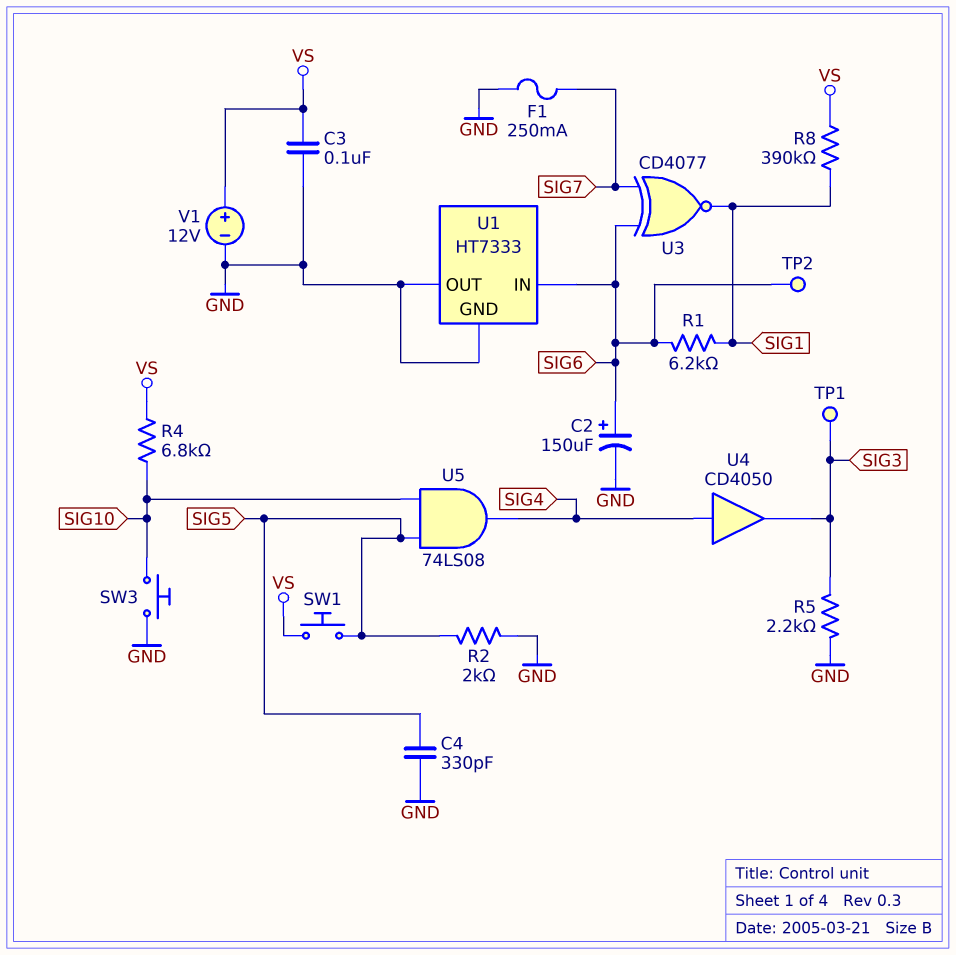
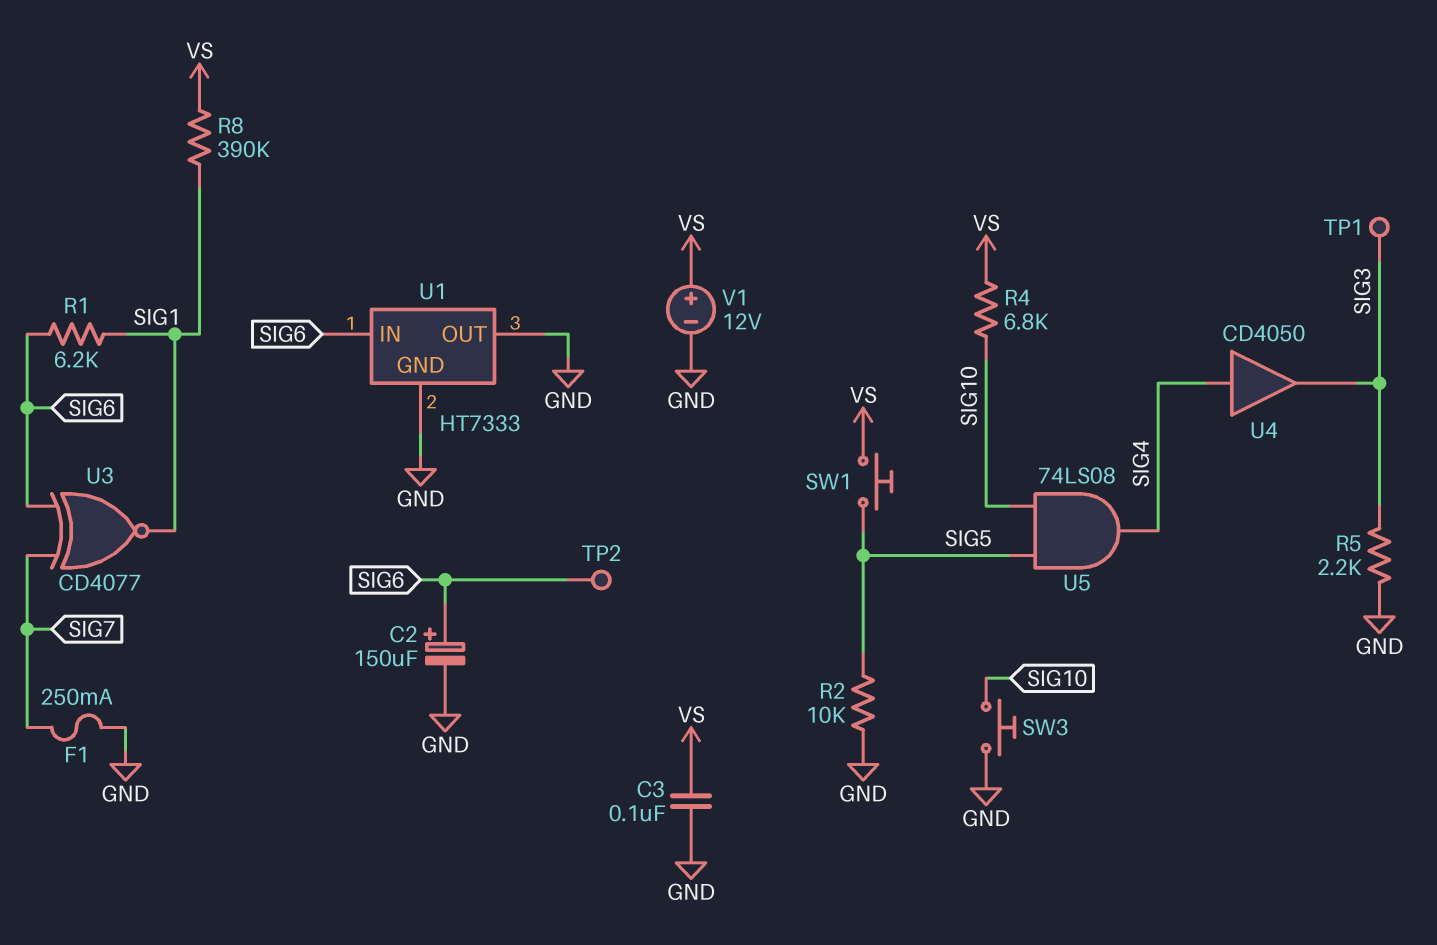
C4: 330pF (GND, SIG5) -> none
R2: 2k (GND, SIG5) -> 10k (GND, SIG5)

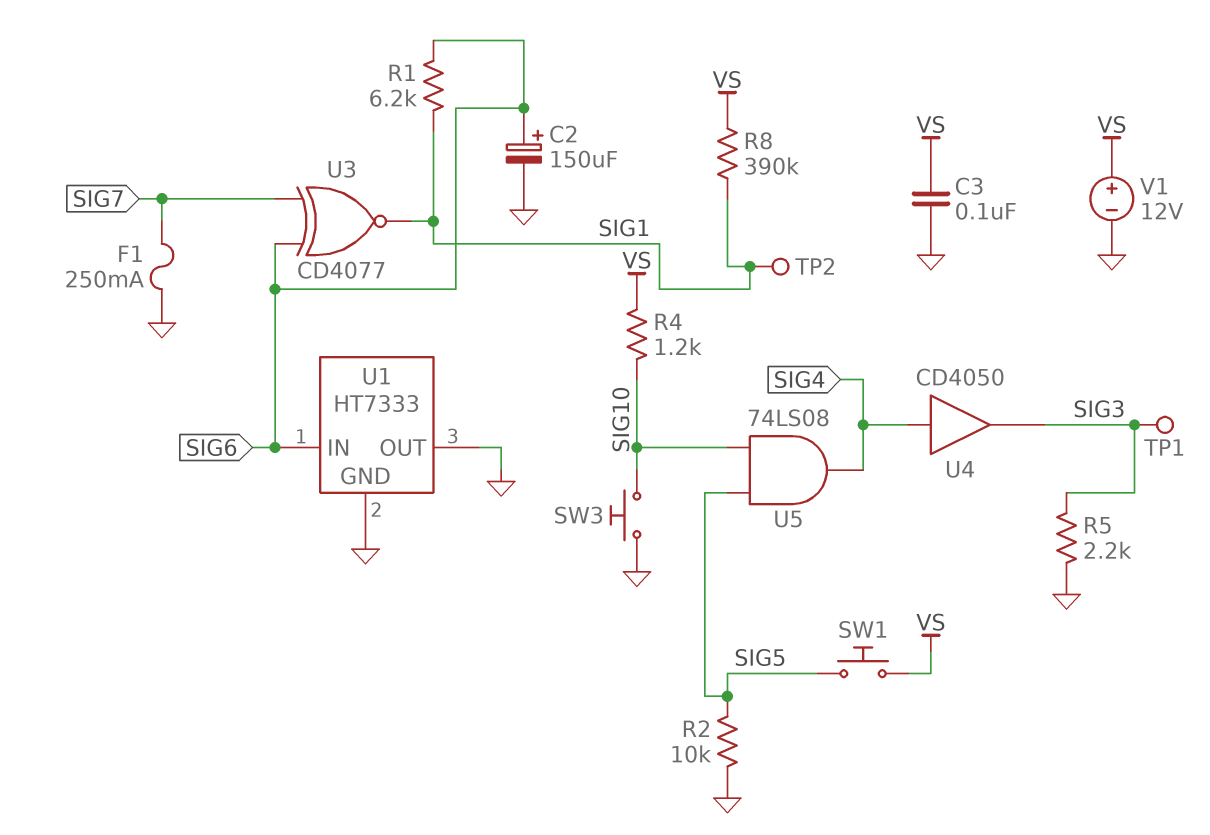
R4: 6.8k (SIG10, VS) -> 1.2k (SIG10, VS)
TP2: test point (SIG6) -> test point (SIG1)

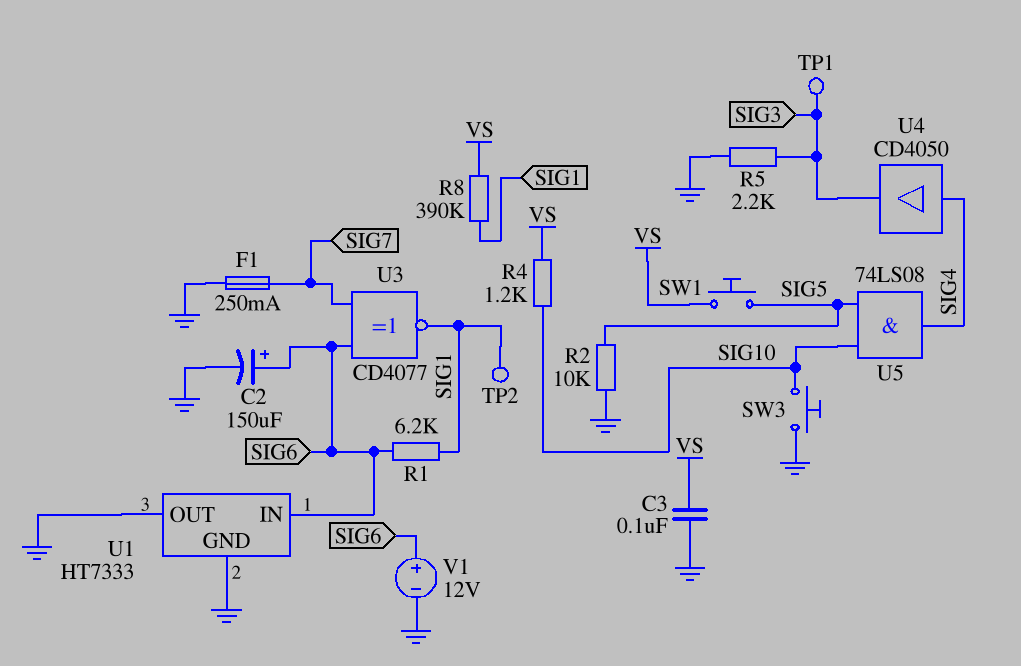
V1: 12V (plus VS, minus GND) -> 12V (plus SIG6, minus GND)

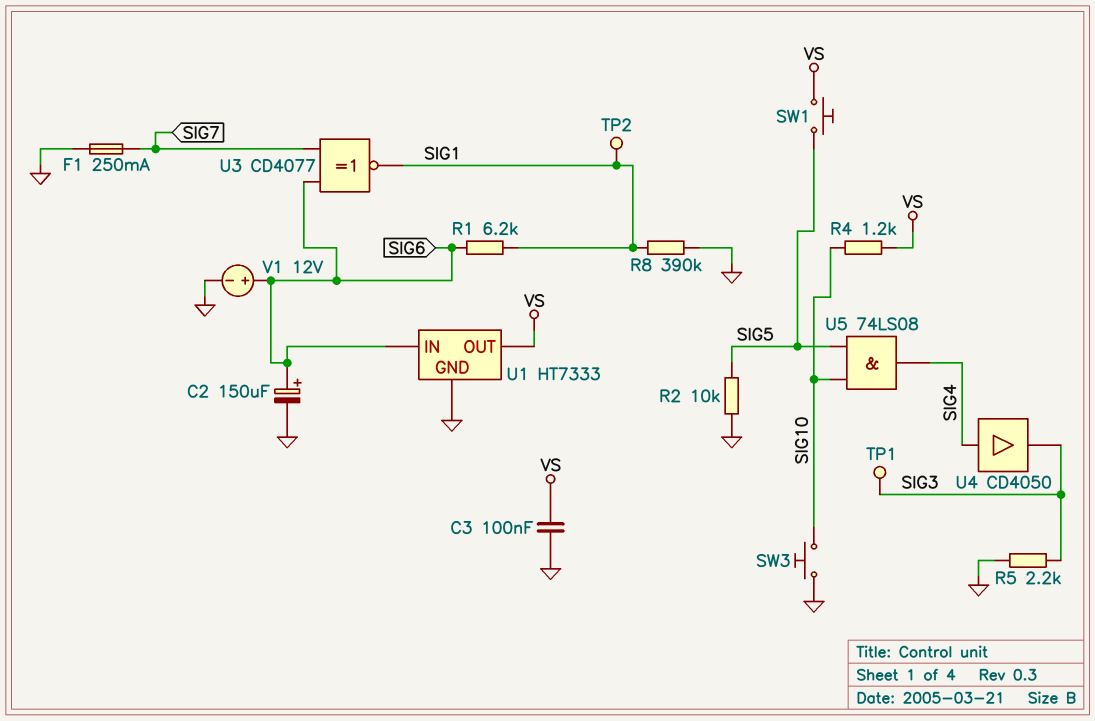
R8: 390k (SIG1, VS) -> 390k (GND, SIG1)
U1 pin OUT: GND -> VS

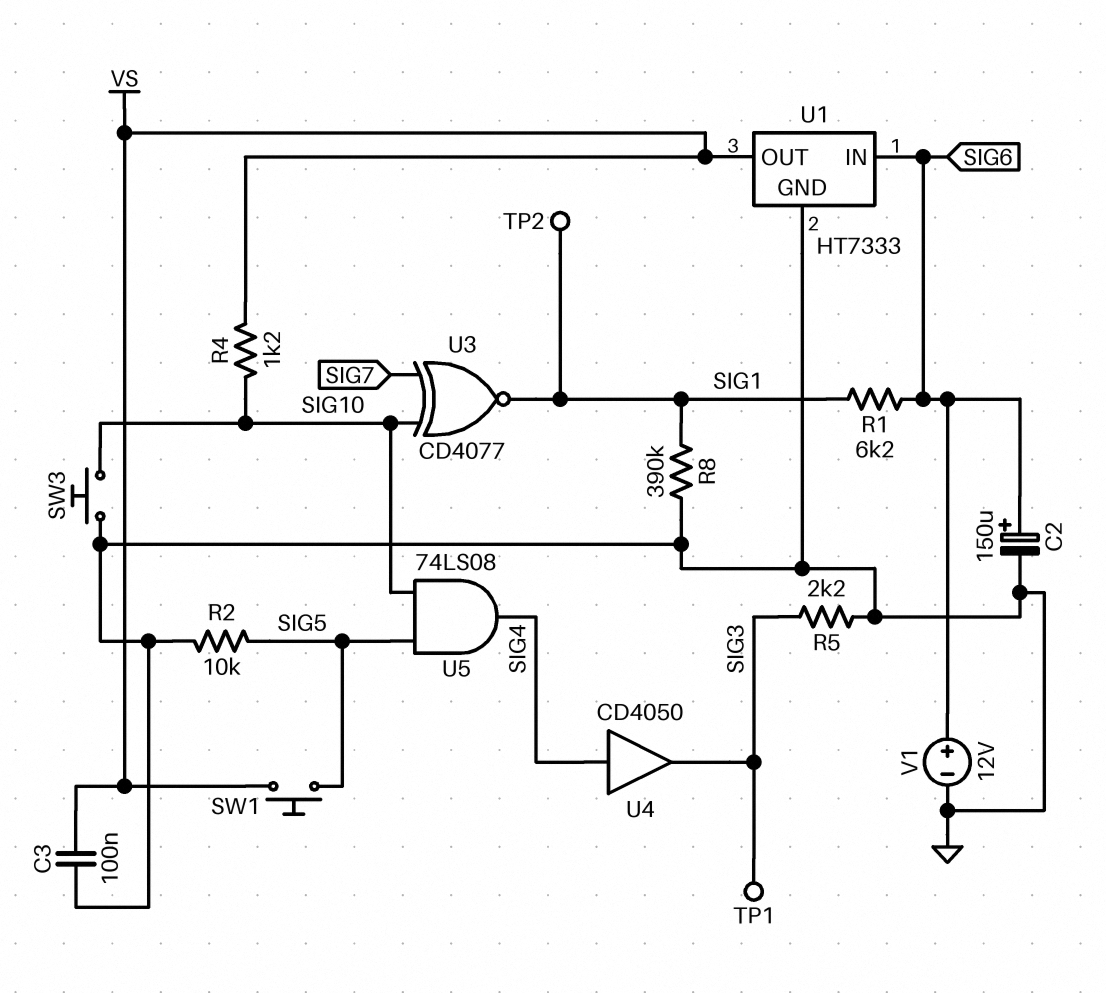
F1: 250mA (GND, SIG7) -> none
U3: XNOR CD4077 (in SIG6, in SIG7, out SIG1) -> XNOR CD4077 (in SIG7, in SIG10, out SIG1)

